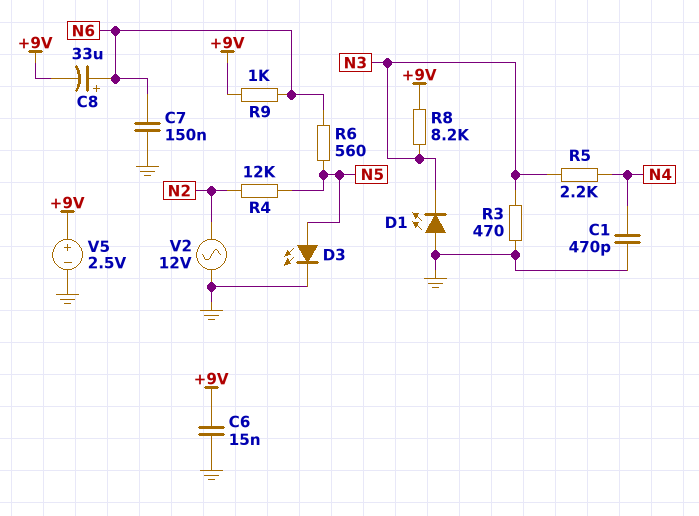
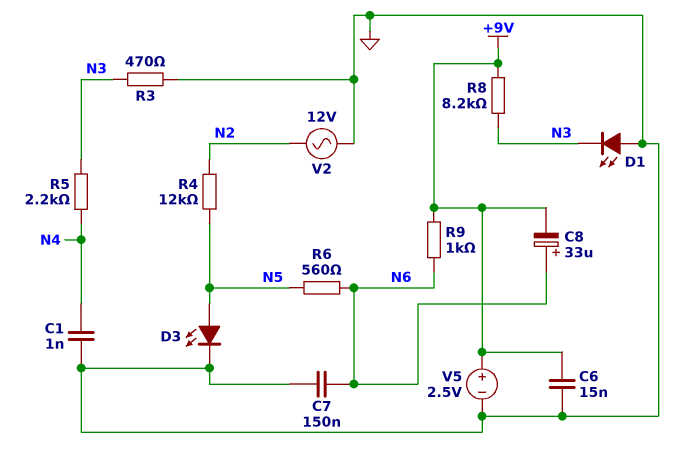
C1: 470pF (GND, N4) -> 1nF (GND, N4)

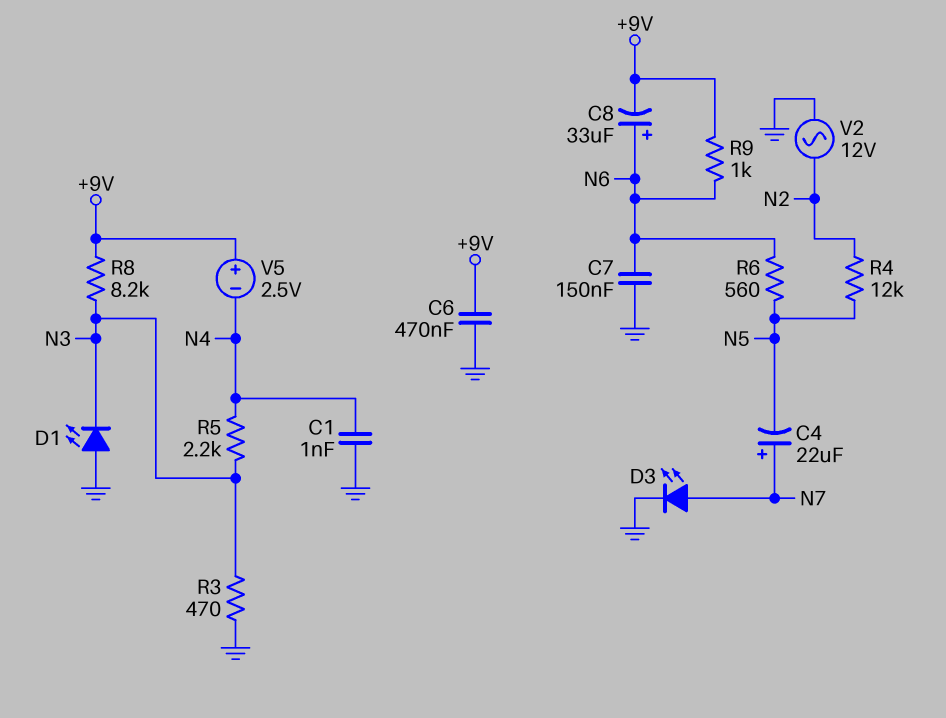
C4: none -> 22uF (plus N7, minus N5)
C6: 15nF (+9V, GND) -> 470nF (+9V, GND)
D3: LED (A N5, K GND) -> LED (A N7, K GND)
V5: 2.5V (plus +9V, minus GND) -> 2.5V (plus +9V, minus N4)

